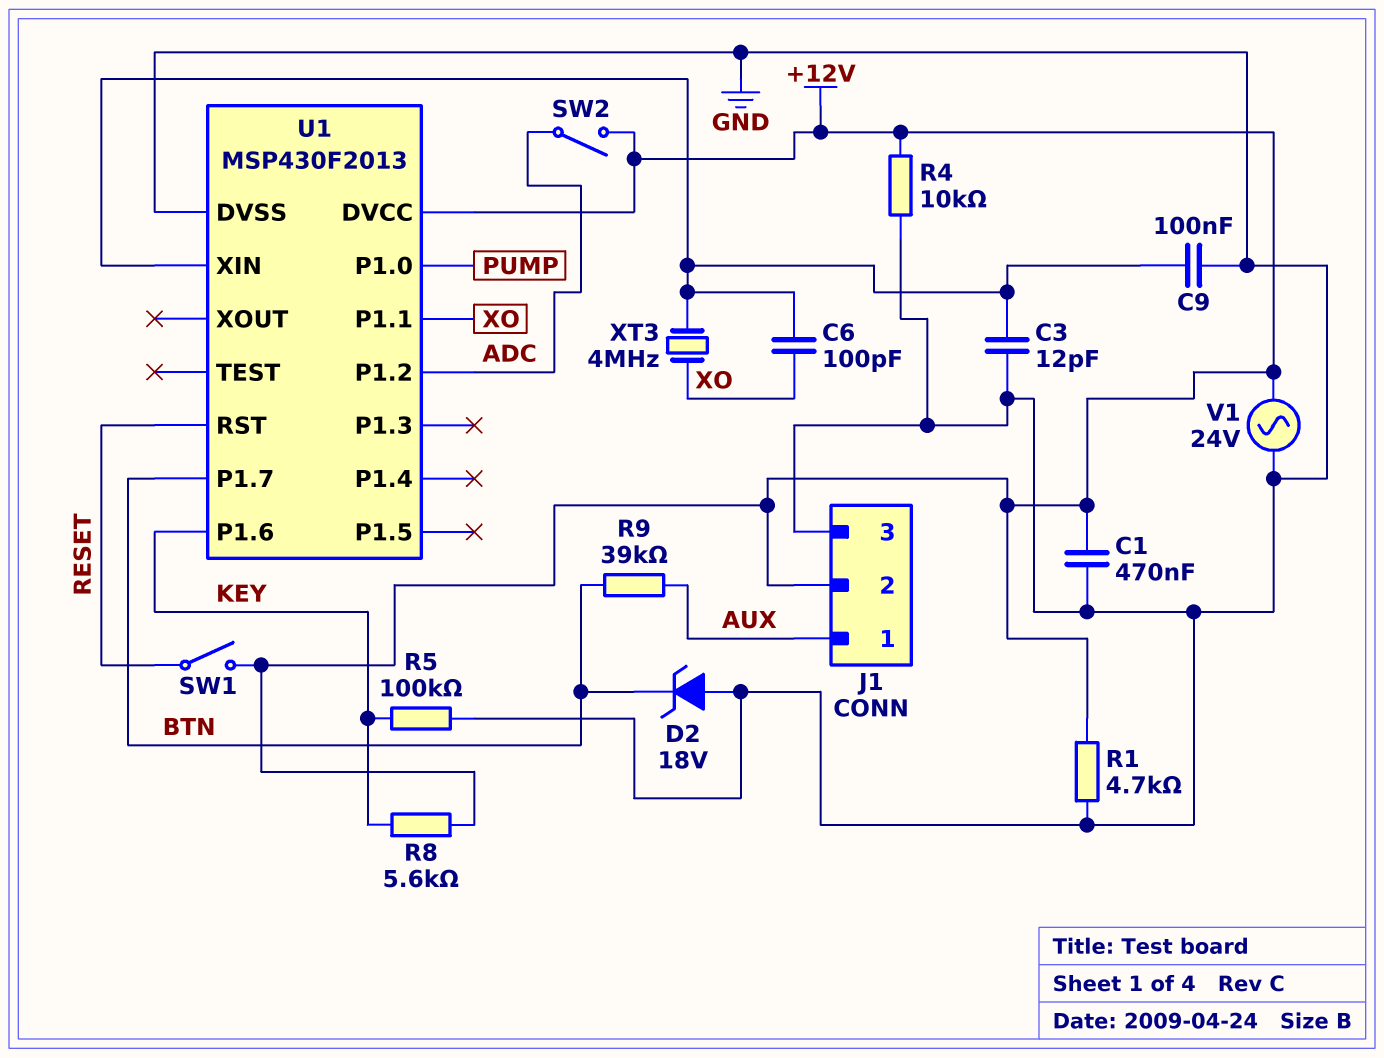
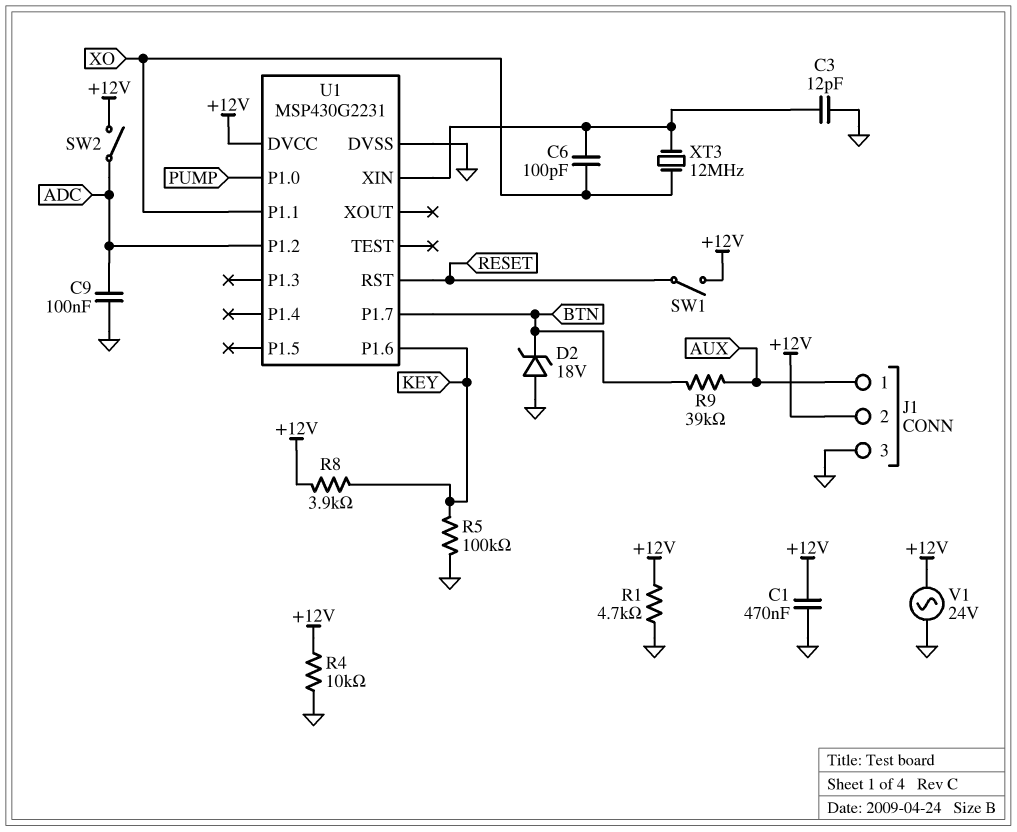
C9: 100nF (GND, U1/XIN) -> 100nF (ADC, GND)
R8: 5.6k (+12V, KEY) -> 3.9k (+12V, KEY)
U1: MSP430F2013 -> MSP430G2231
XT3: 4MHz (U1/XIN, XO) -> 12MHz (U1/XIN, XO)

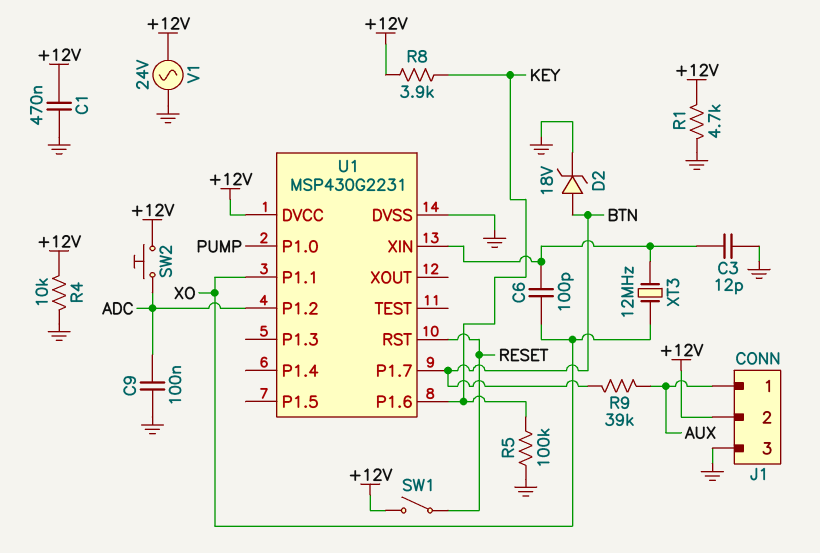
D2: zener 18V (A GND, K BTN) -> zener 18V (A BTN, K GND)
SW2: switch (+12V, ADC) -> button (+12V, ADC)

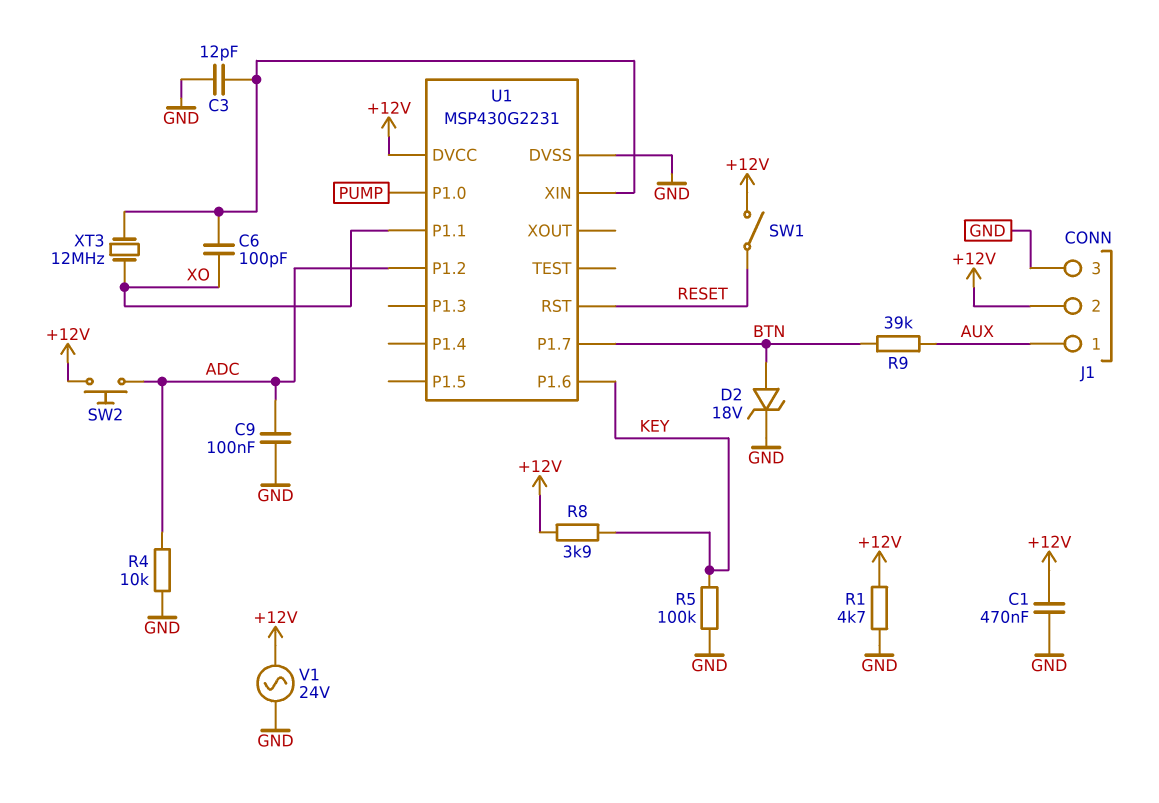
R4: 10k (+12V, GND) -> 10k (ADC, GND)

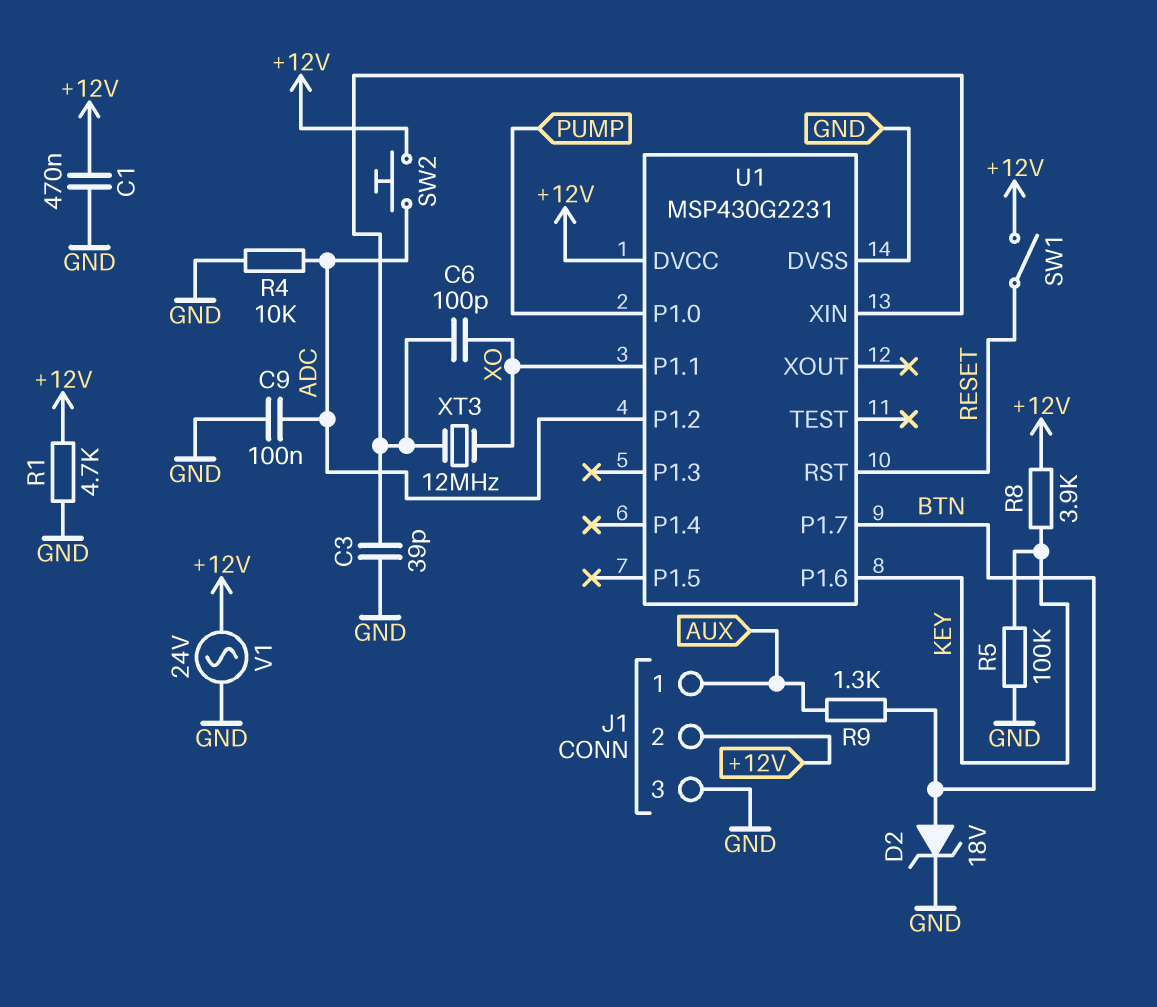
C3: 12pF (GND, U1/XIN) -> 39pF (GND, U1/XIN)
R9: 39k (AUX, BTN) -> 1.3k (AUX, BTN)

